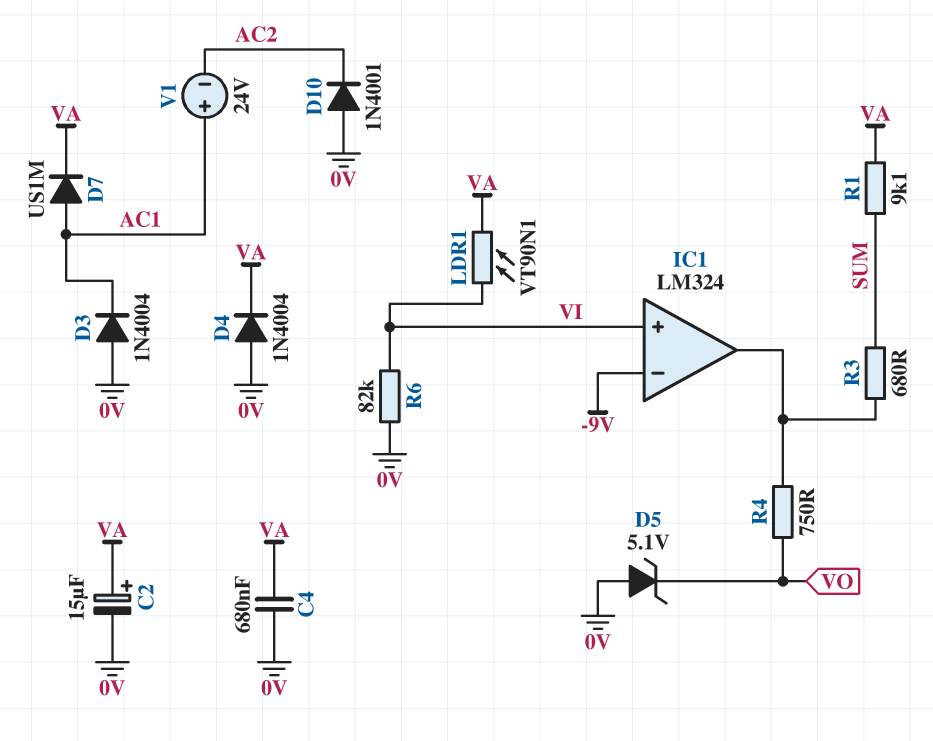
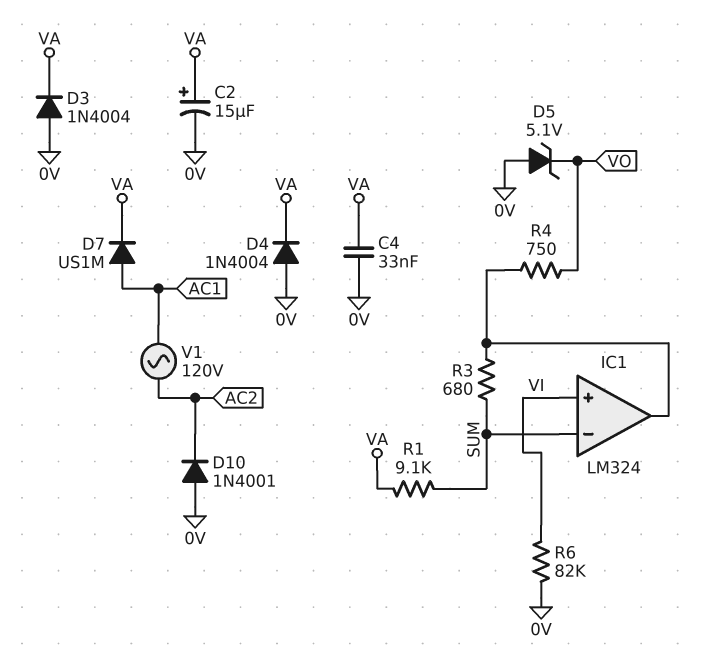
C4: 680nF (0V, VA) -> 33nF (0V, VA)
D3: diode 1N4004 (A 0V, K AC1) -> diode 1N4004 (A 0V, K VA)
IC1 pin in-: -9V -> SUM
LDR1: VT90N1 (VA, VI) -> none
V1: 24V (plus AC1, minus AC2) -> AC 120V (AC1, AC2)

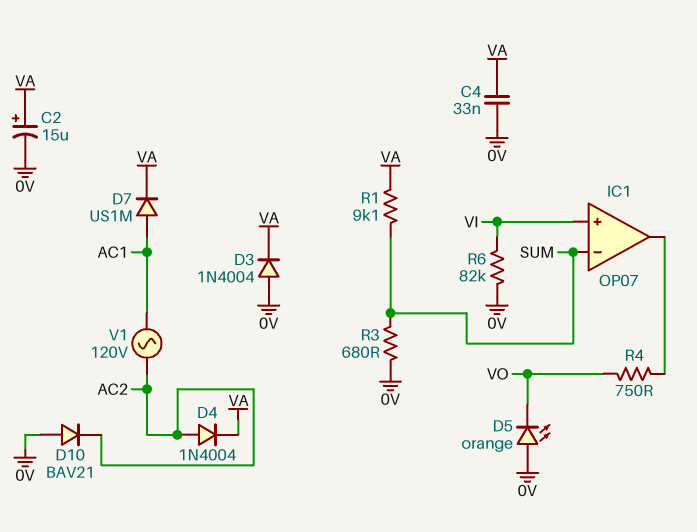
D4: diode 1N4004 (A 0V, K VA) -> diode 1N4004 (A AC2, K VA)
D5: zener 5.1V (A 0V, K VO) -> LED orange (A 0V, K VO)
D10: diode 1N4001 (A 0V, K AC2) -> diode BAV21 (A 0V, K AC2)
IC1: LM324 -> OP07
R3: 680 (IC1/out, SUM) -> 680 (0V, SUM)

